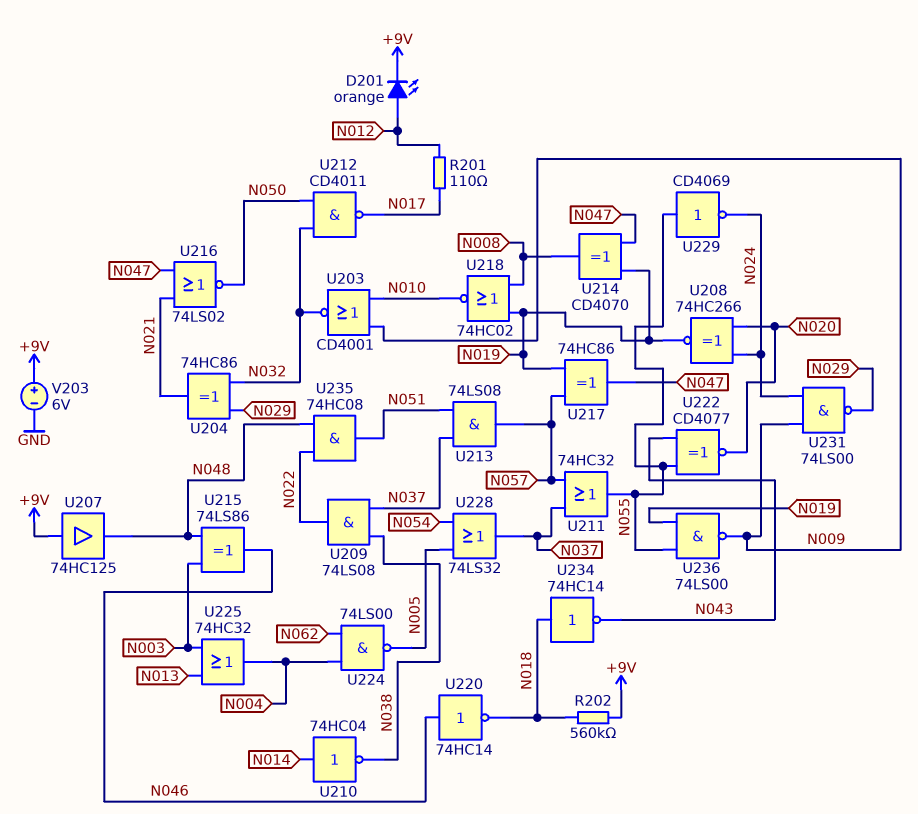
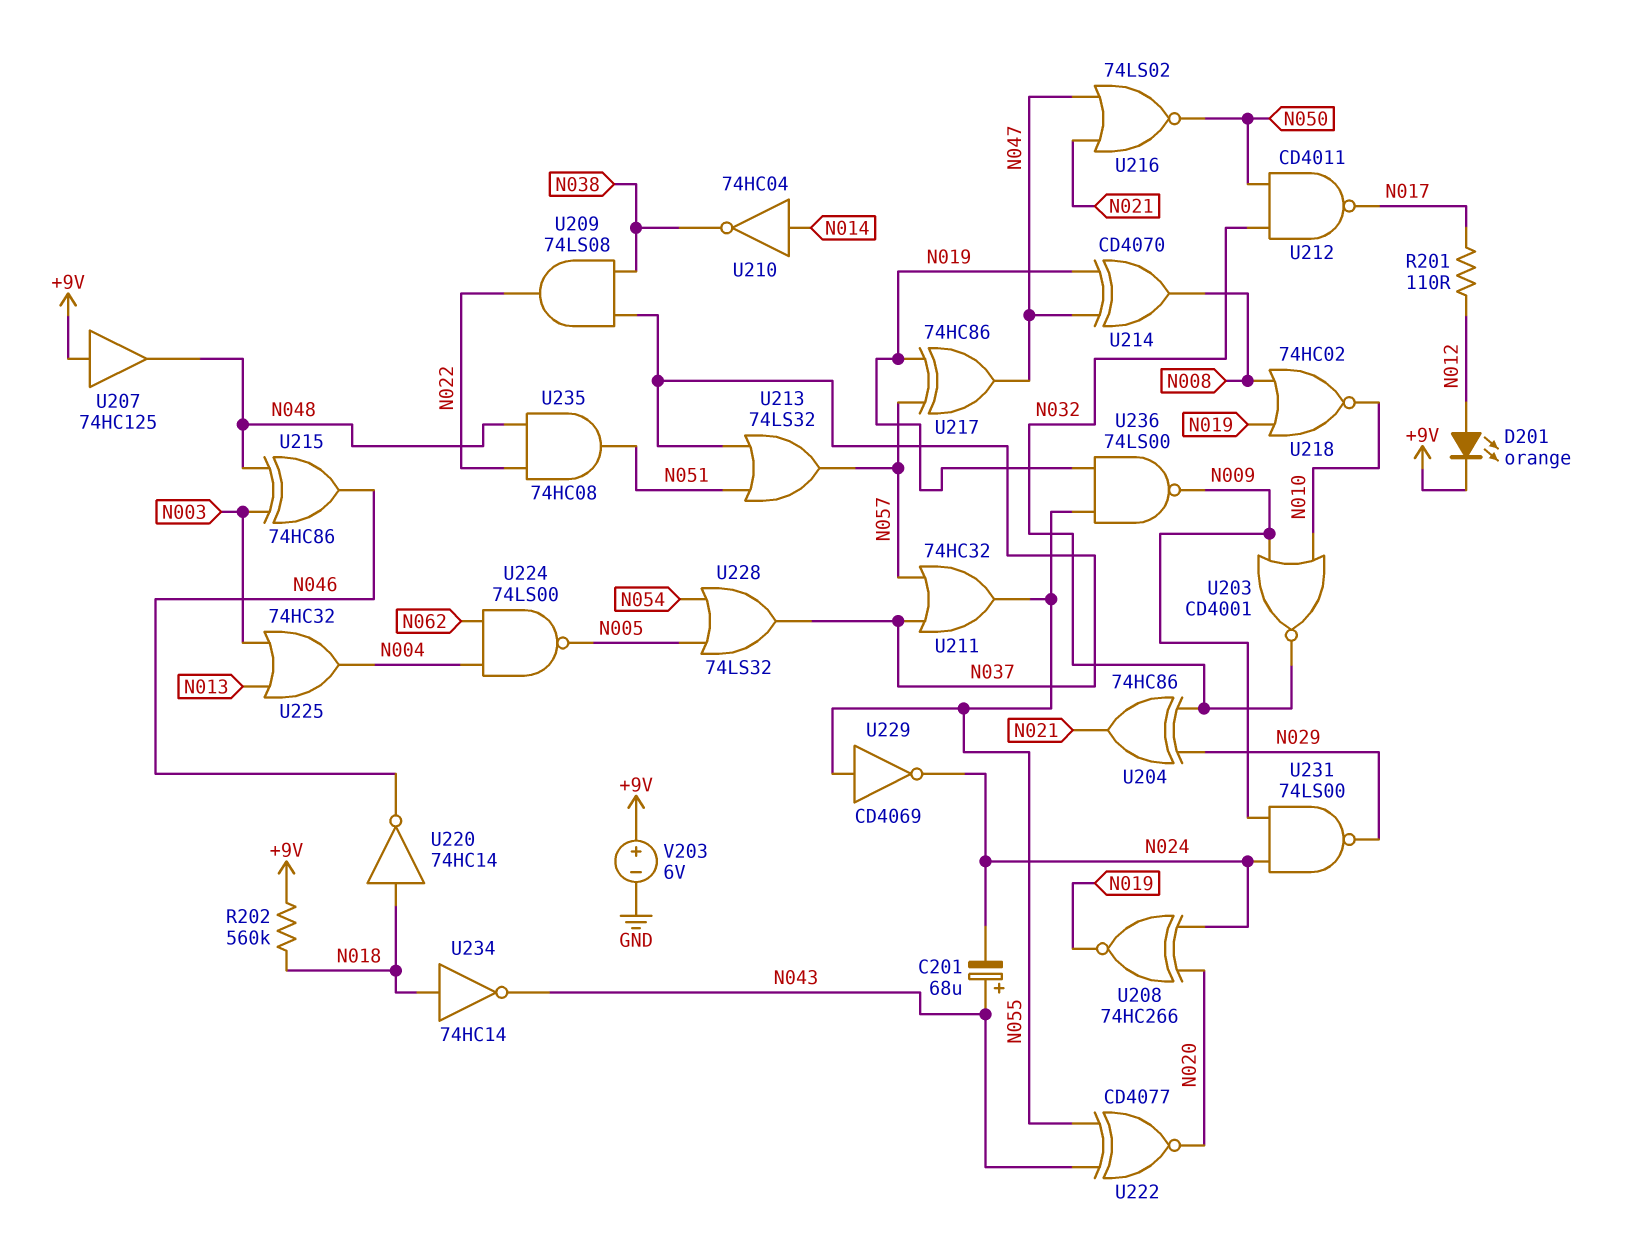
C201: none -> 68uF (plus N043, minus N024)
U213: AND 74LS08 (in N037, in N051, out N057) -> OR 74LS32 (in N037, in N051, out N057)
U215: XOR 74LS86 (in N003, in N048, out N046) -> XOR 74HC86 (in N003, in N048, out N046)
U220: NOT 74HC14 (in N046, out N018) -> NOT 74HC14 (in N018, out N046)

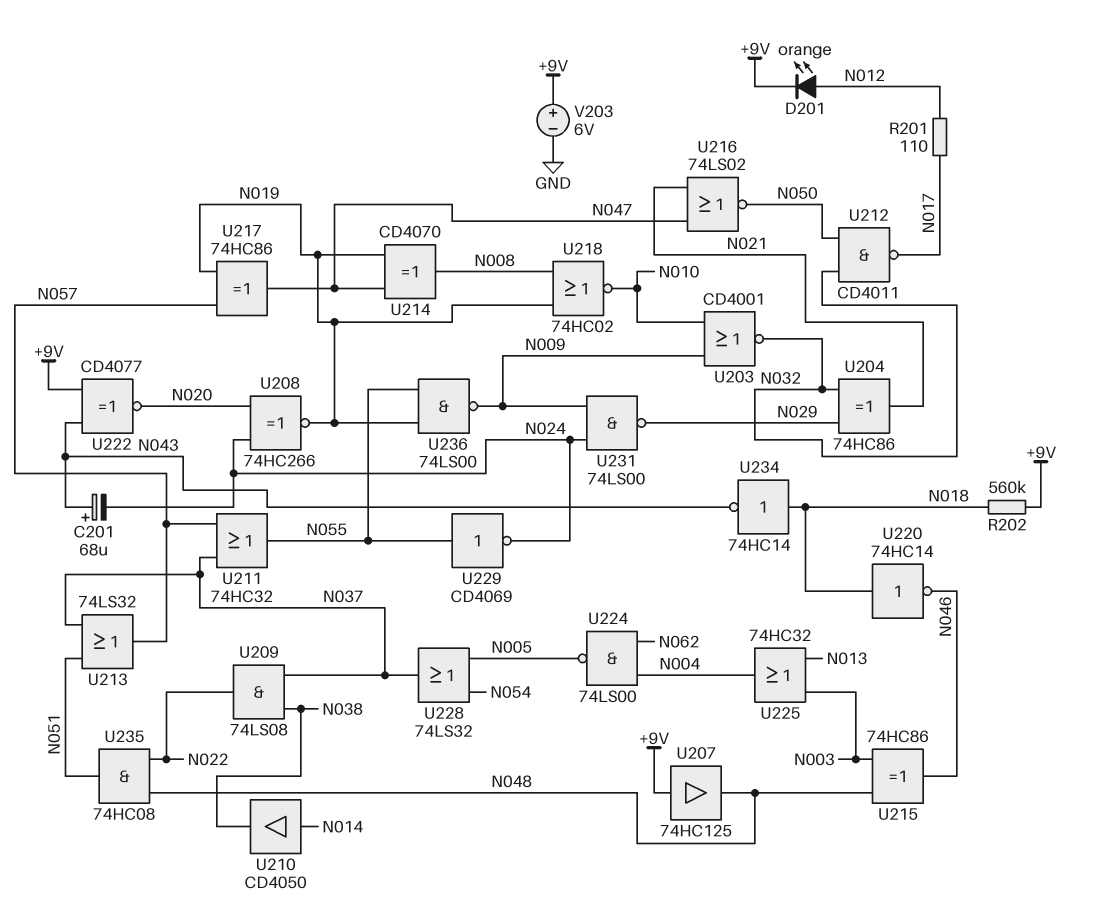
U210: NOT 74HC04 (in N014, out N038) -> buffer CD4050 (in N014, out N038)
U222: XNOR CD4077 (in N043, in N055, out N020) -> XNOR CD4077 (in +9V, in N043, out N020)

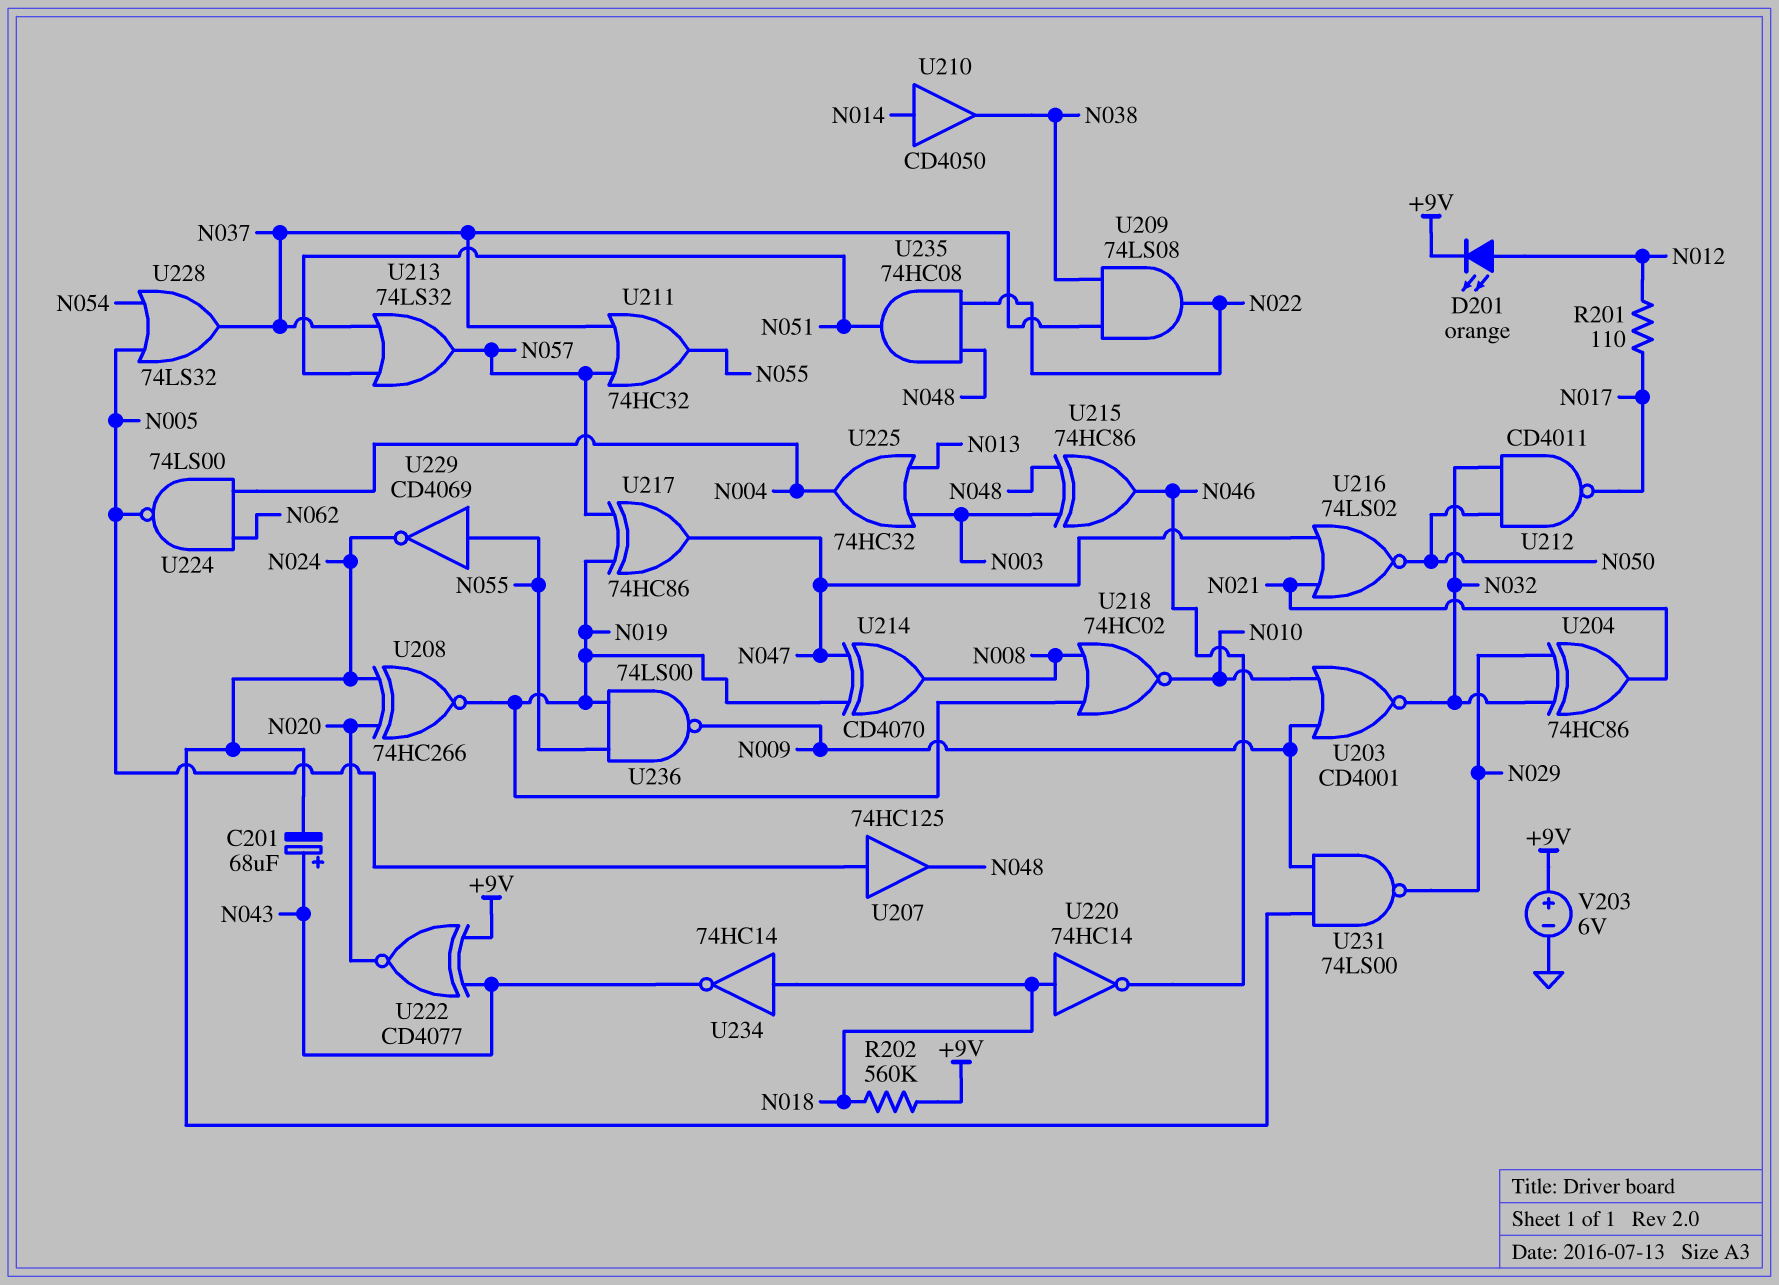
U207: buffer 74HC125 (in +9V, out N048) -> buffer 74HC125 (in N005, out N048)

